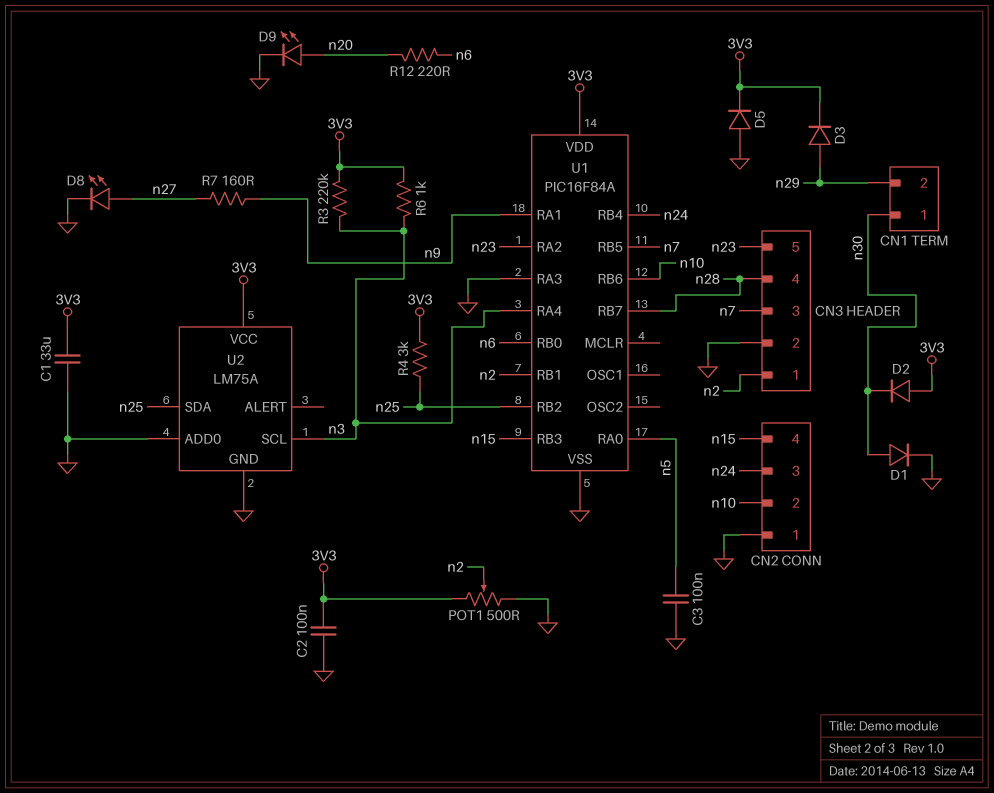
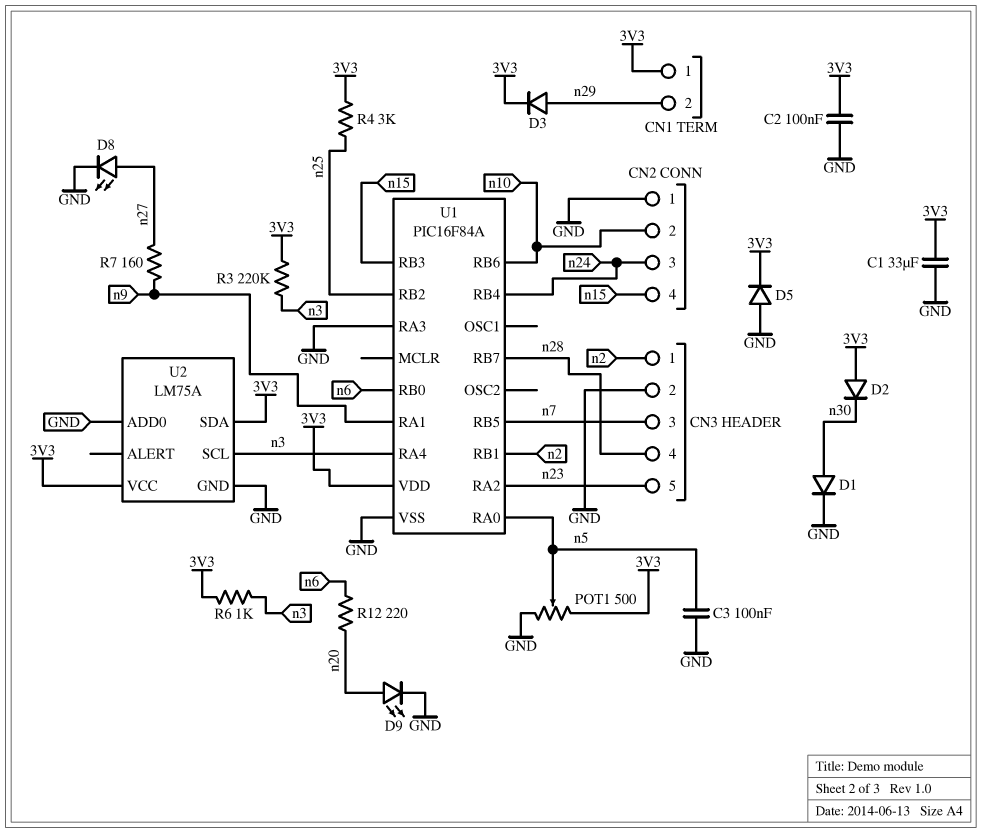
CN1 pin 1: n30 -> 3V3
POT1: 500 (3V3, GND, wiper n2) -> 500 (3V3, GND, wiper n5)
U2 pin SDA: n25 -> 3V3

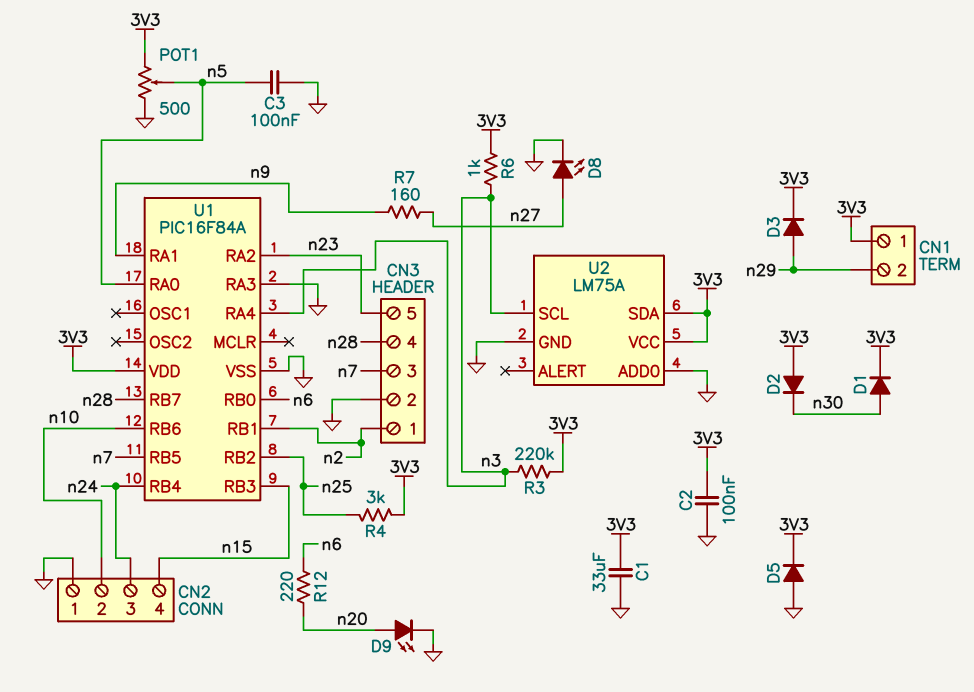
D1: diode (A n30, K GND) -> diode (A n30, K 3V3)

